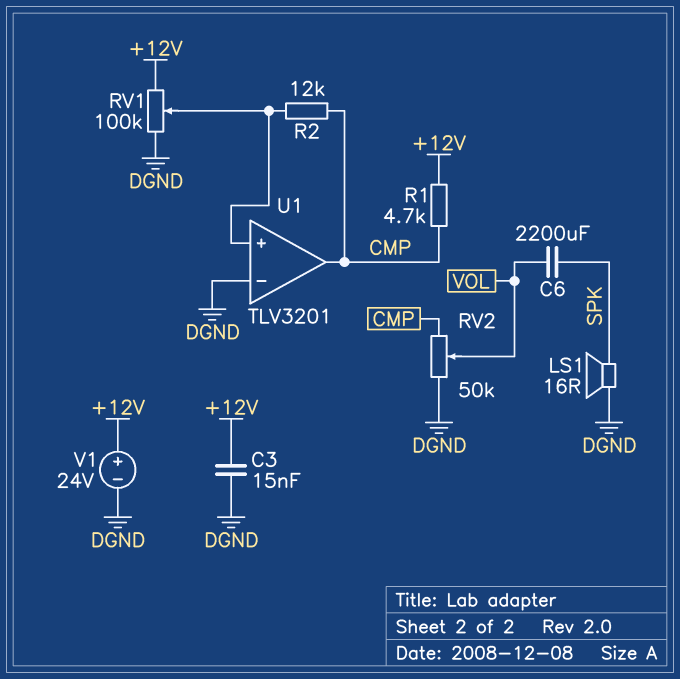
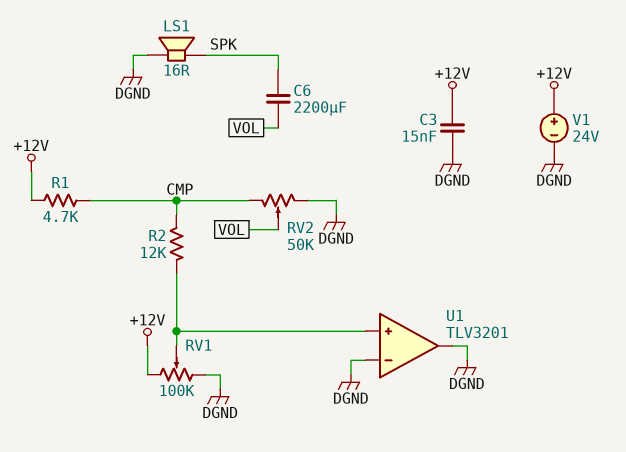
U1 pin out: CMP -> DGND

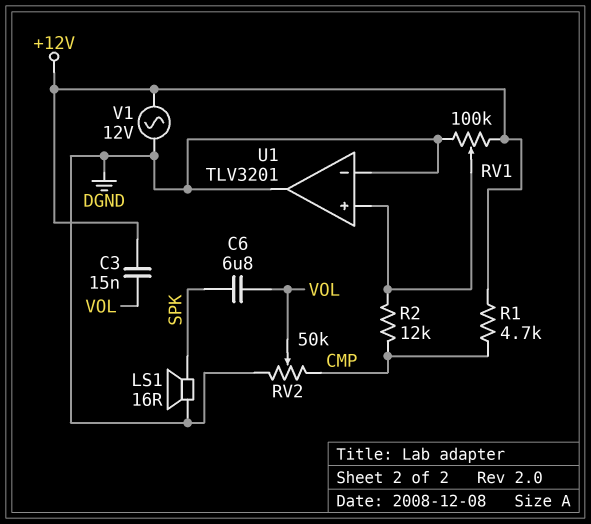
C3: 15nF (+12V, DGND) -> 15nF (+12V, VOL)
C6: 2200uF (SPK, VOL) -> 6.8uF (SPK, VOL)
V1: 24V (plus +12V, minus DGND) -> AC 12V (+12V, DGND)

